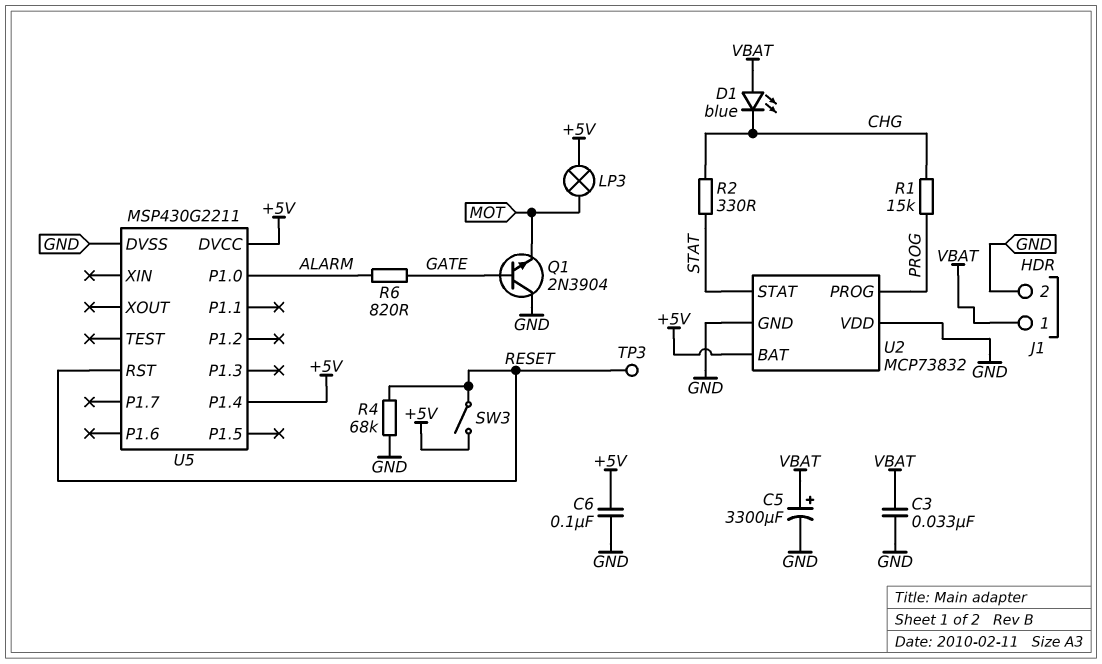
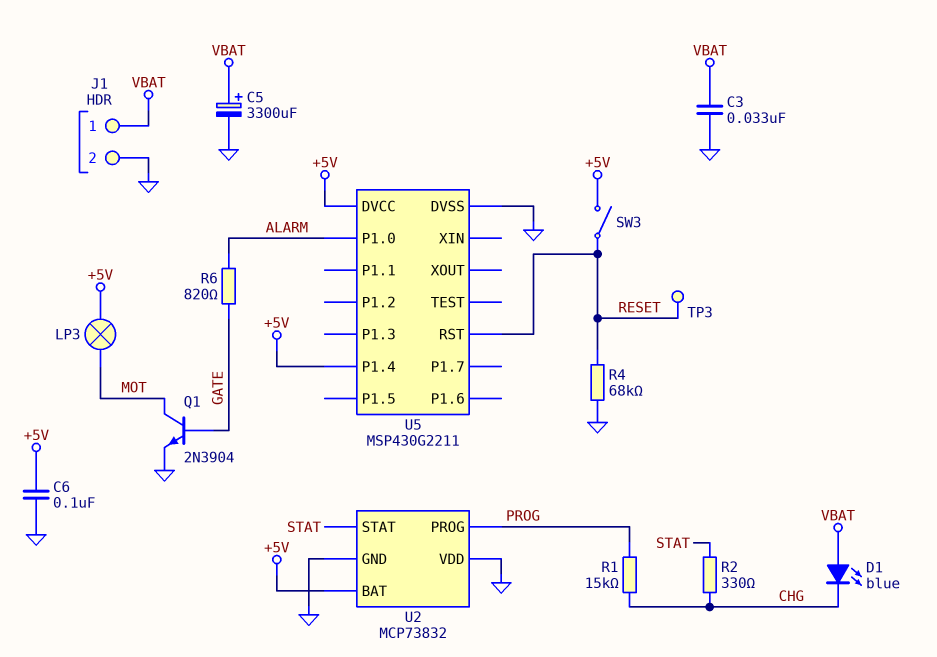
Q1: NPN 2N3904 (B GATE, C GND, E MOT) -> NPN 2N3904 (B GATE, C MOT, E GND)

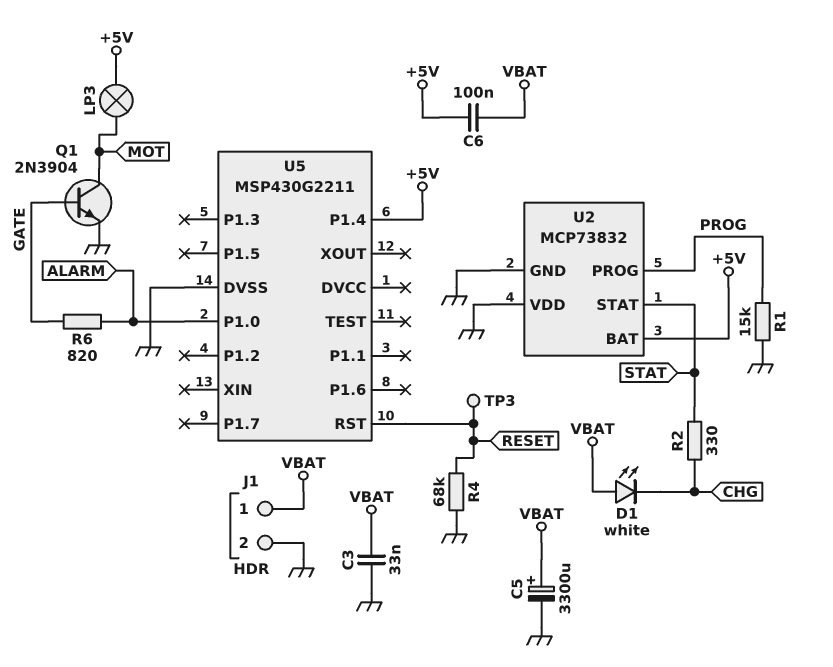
C6: 100nF (+5V, GND) -> 100nF (+5V, VBAT)
D1: LED blue (A VBAT, K CHG) -> LED white (A VBAT, K CHG)
R1: 15k (CHG, PROG) -> 15k (GND, PROG)
SW3: switch (+5V, RESET) -> none
U5 pin DVCC: +5V -> none

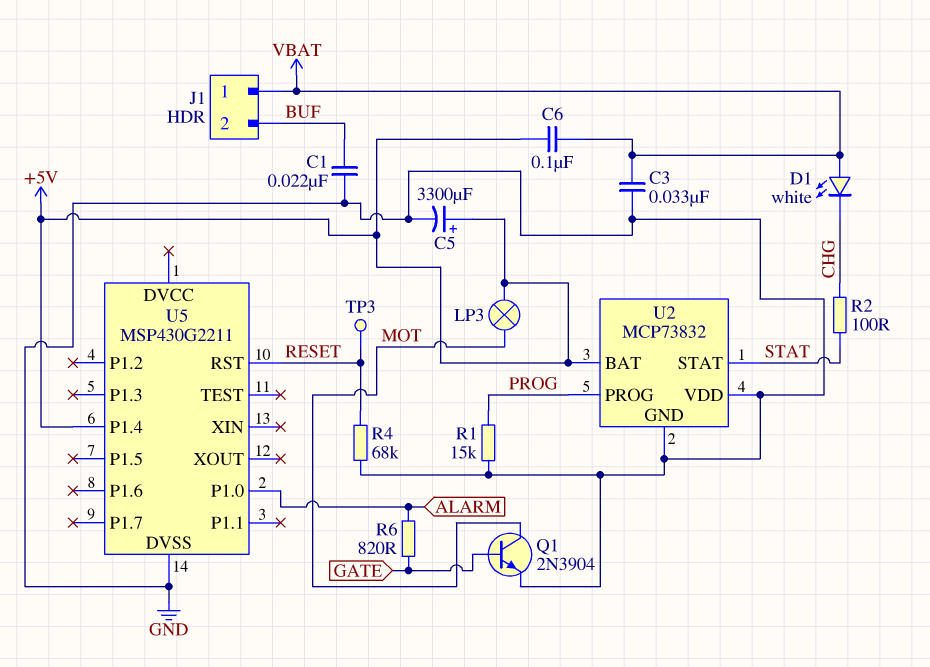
C1: none -> 22nF (BUF, GND)
C5: 3300uF (plus VBAT, minus GND) -> 3300uF (plus +5V, minus GND)
J1 pin 2: GND -> BUF
R2: 330 (CHG, STAT) -> 100 (CHG, STAT)

